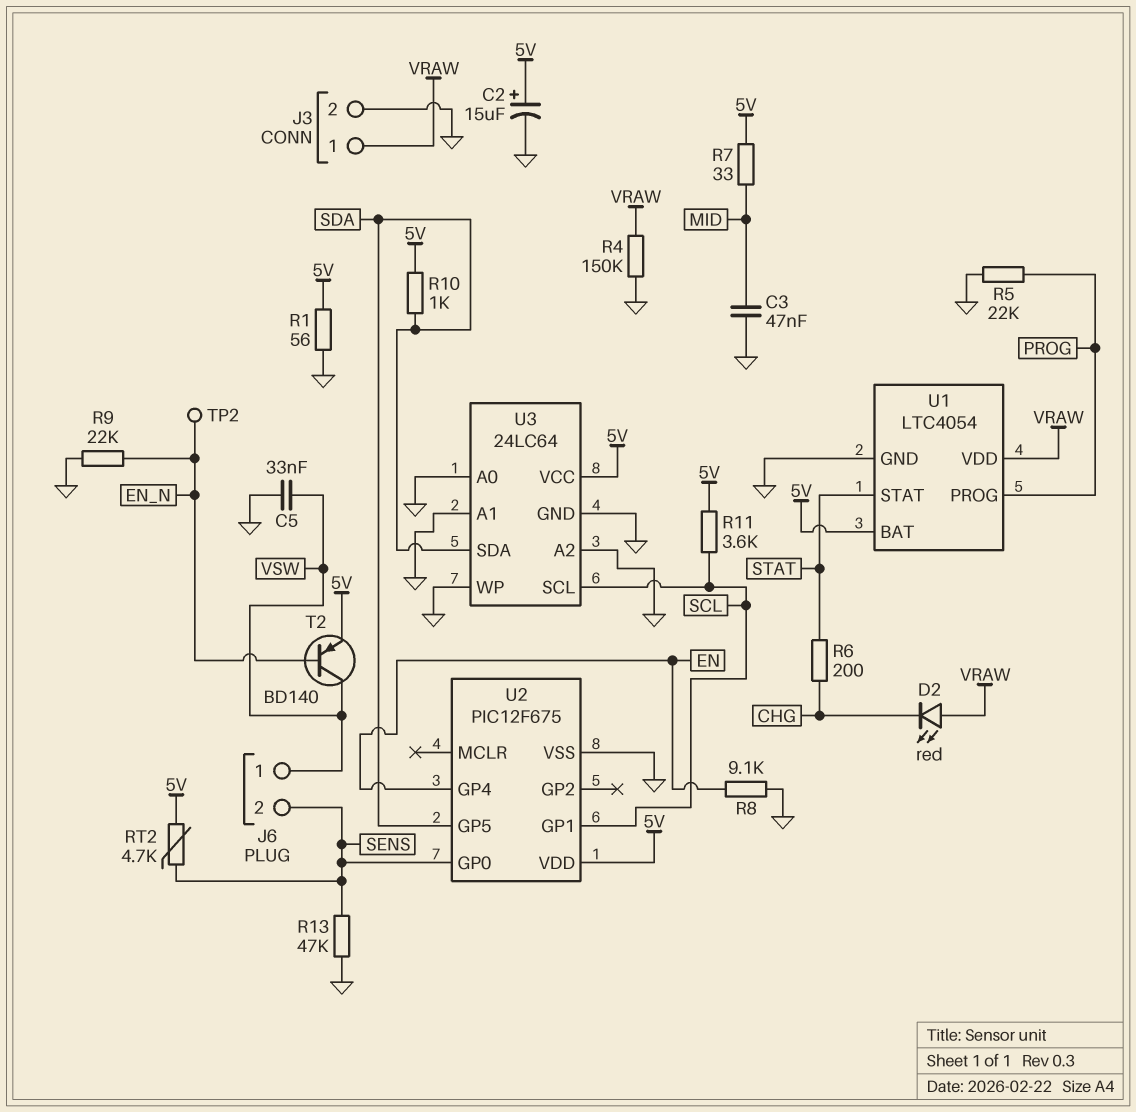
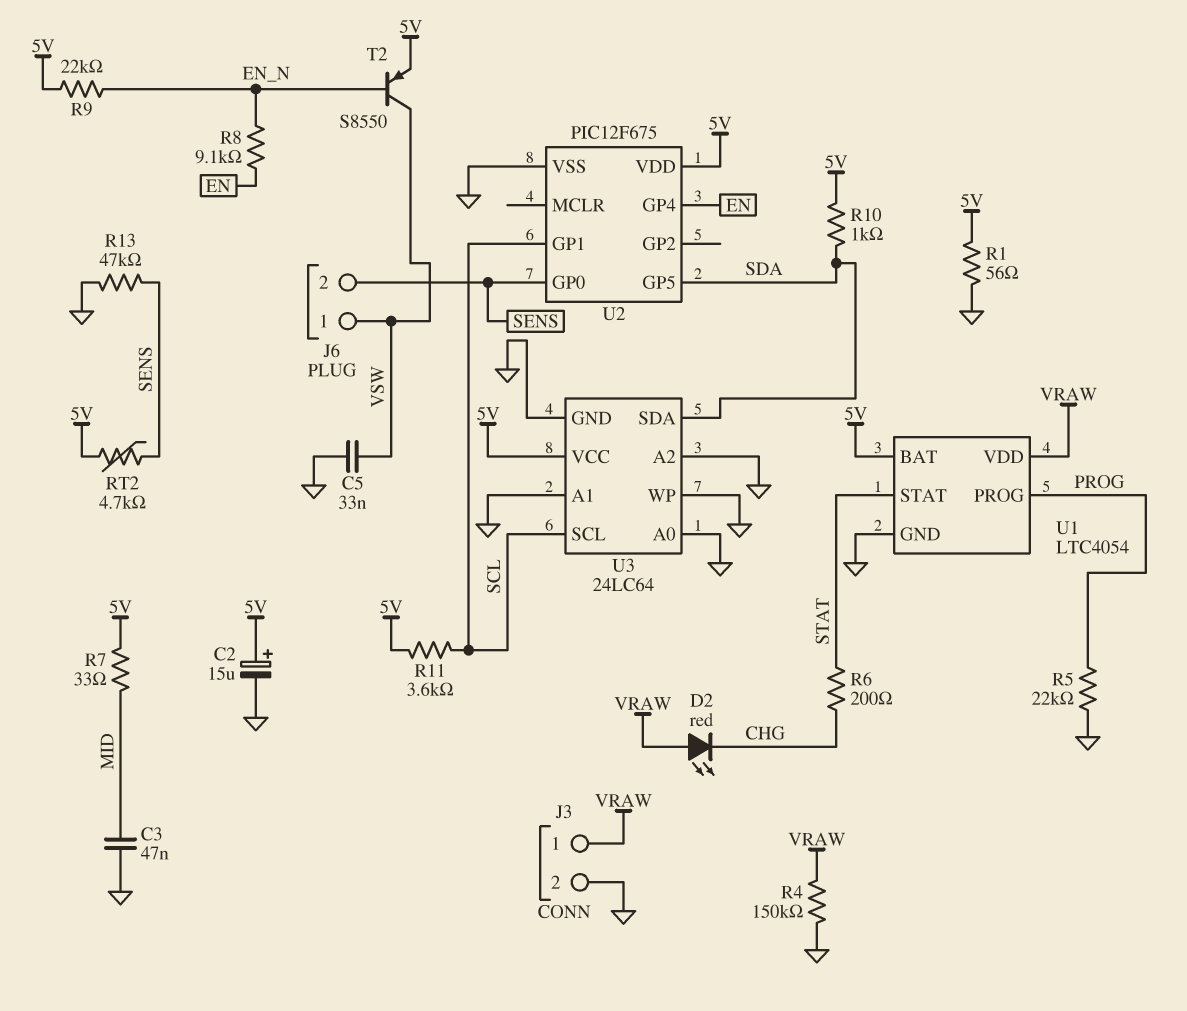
R8: 9.1k (EN, GND) -> 9.1k (EN, EN_N)
R9: 22k (EN_N, GND) -> 22k (5V, EN_N)
T2: PNP BD140 (B EN_N, C VSW, E 5V) -> PNP S8550 (B EN_N, C VSW, E 5V)
TP2: test point (EN_N) -> none

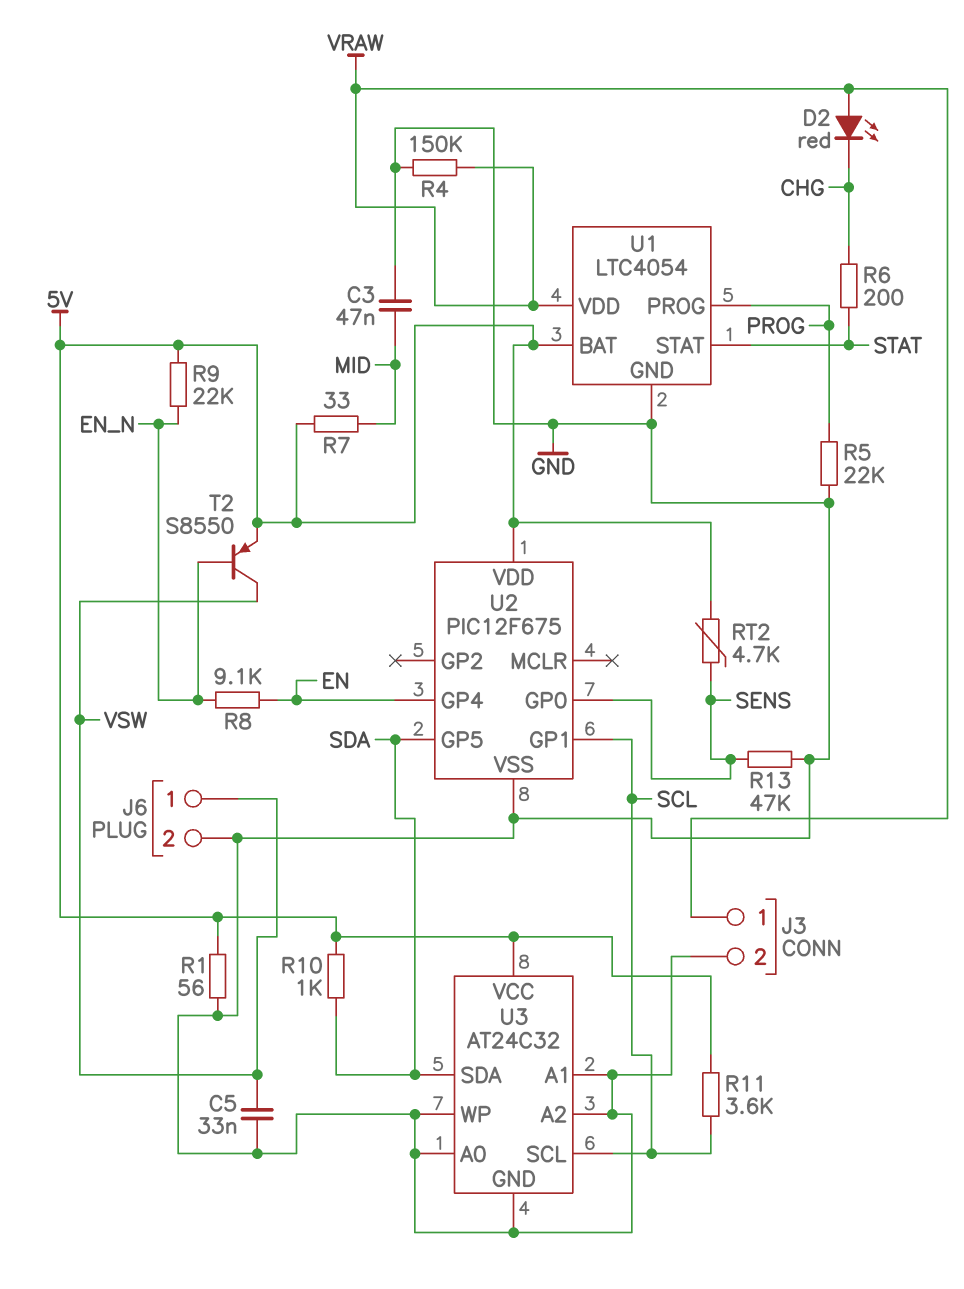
C2: 15uF (plus 5V, minus GND) -> none
J6 pin 2: SENS -> GND
U3: 24LC64 -> AT24C32

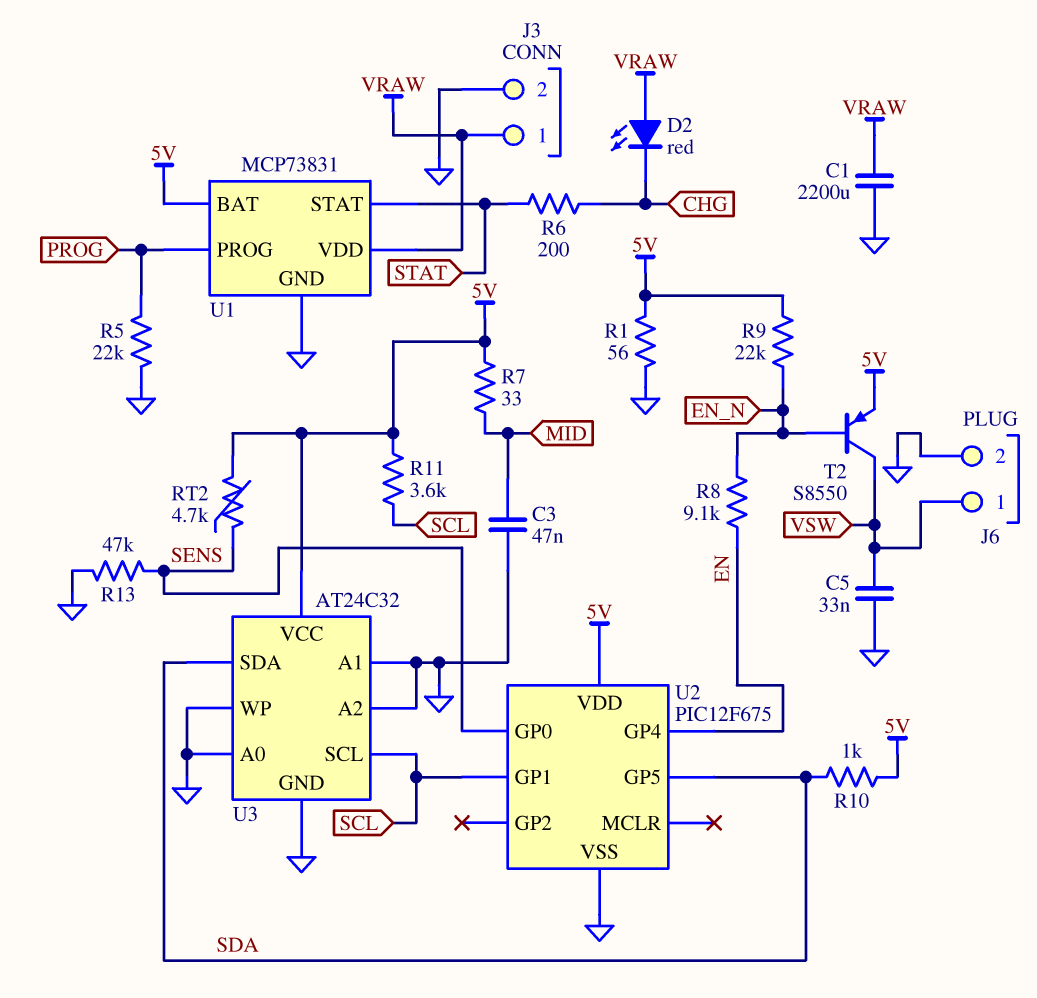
C1: none -> 2200uF (GND, VRAW)
R4: 150k (GND, VRAW) -> none
U1: LTC4054 -> MCP73831

